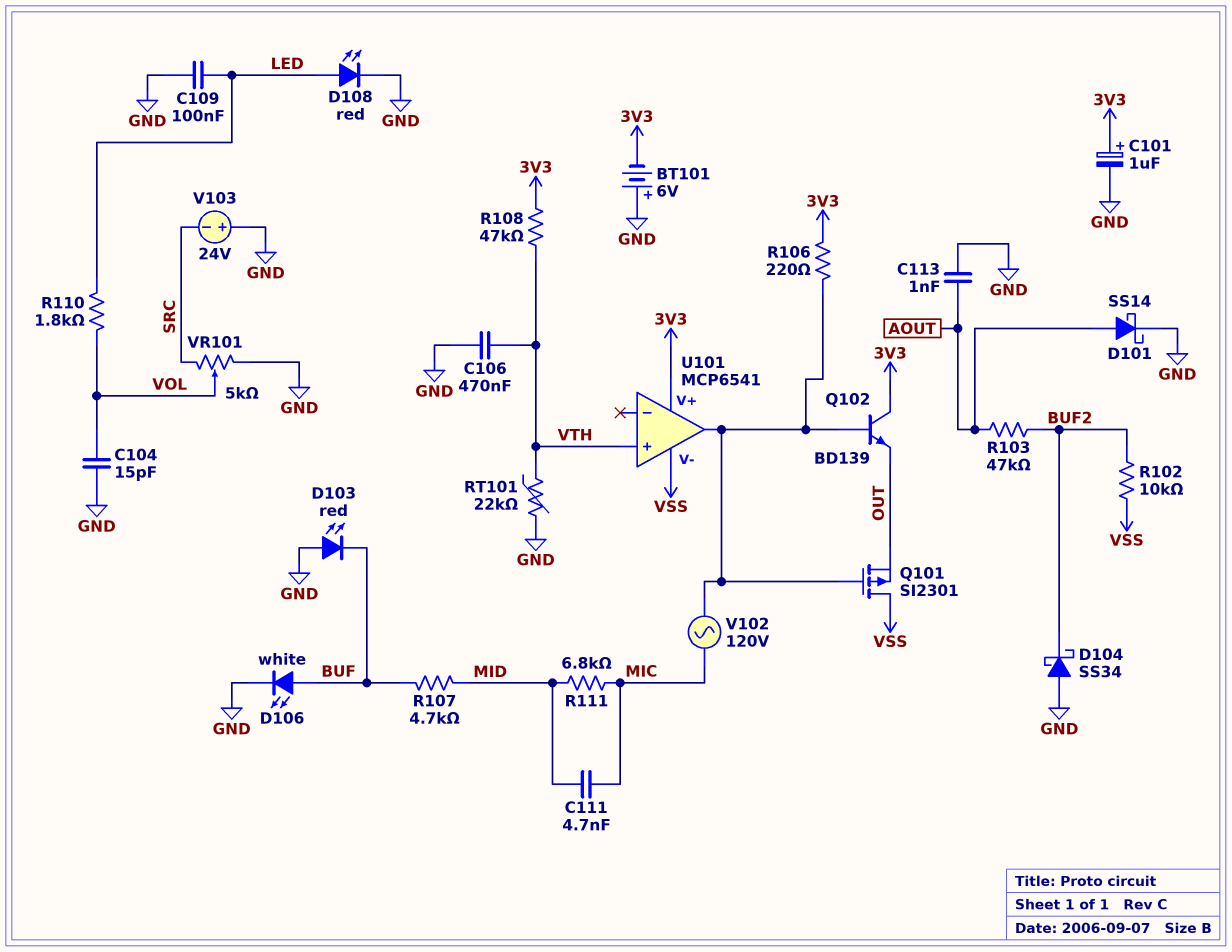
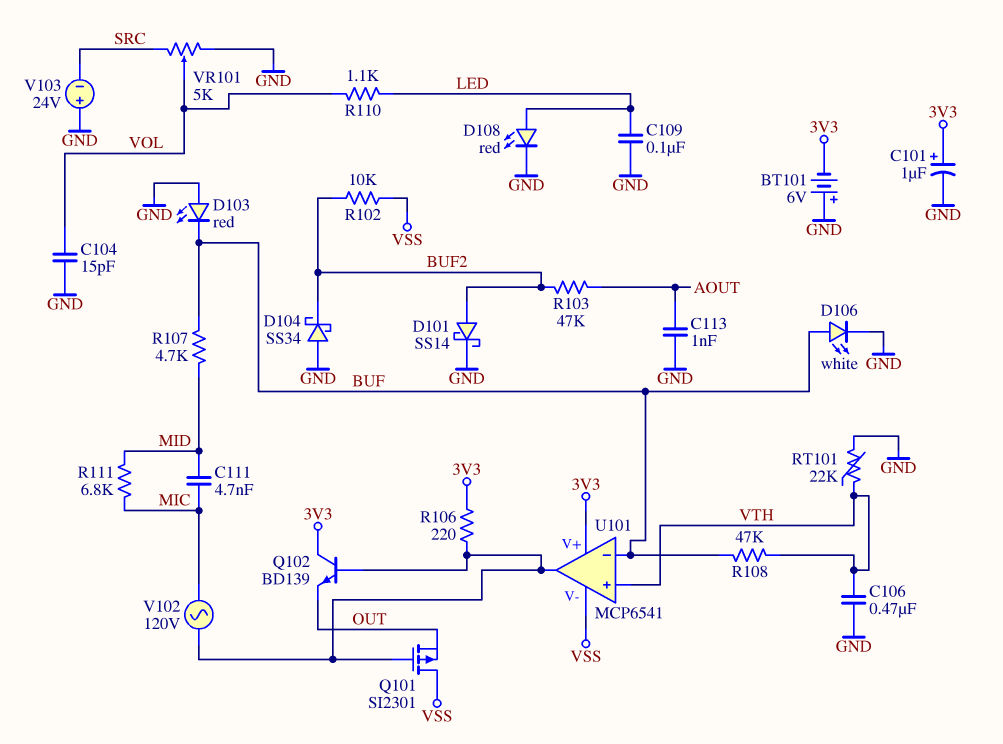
D101: schottky SS14 (A AOUT, K GND) -> schottky SS14 (A BUF2, K GND)
R108: 47k (3V3, VTH) -> 47k (BUF, VTH)
R110: 1.8k (LED, VOL) -> 1.1k (LED, VOL)
U101 pin in-: none -> BUF

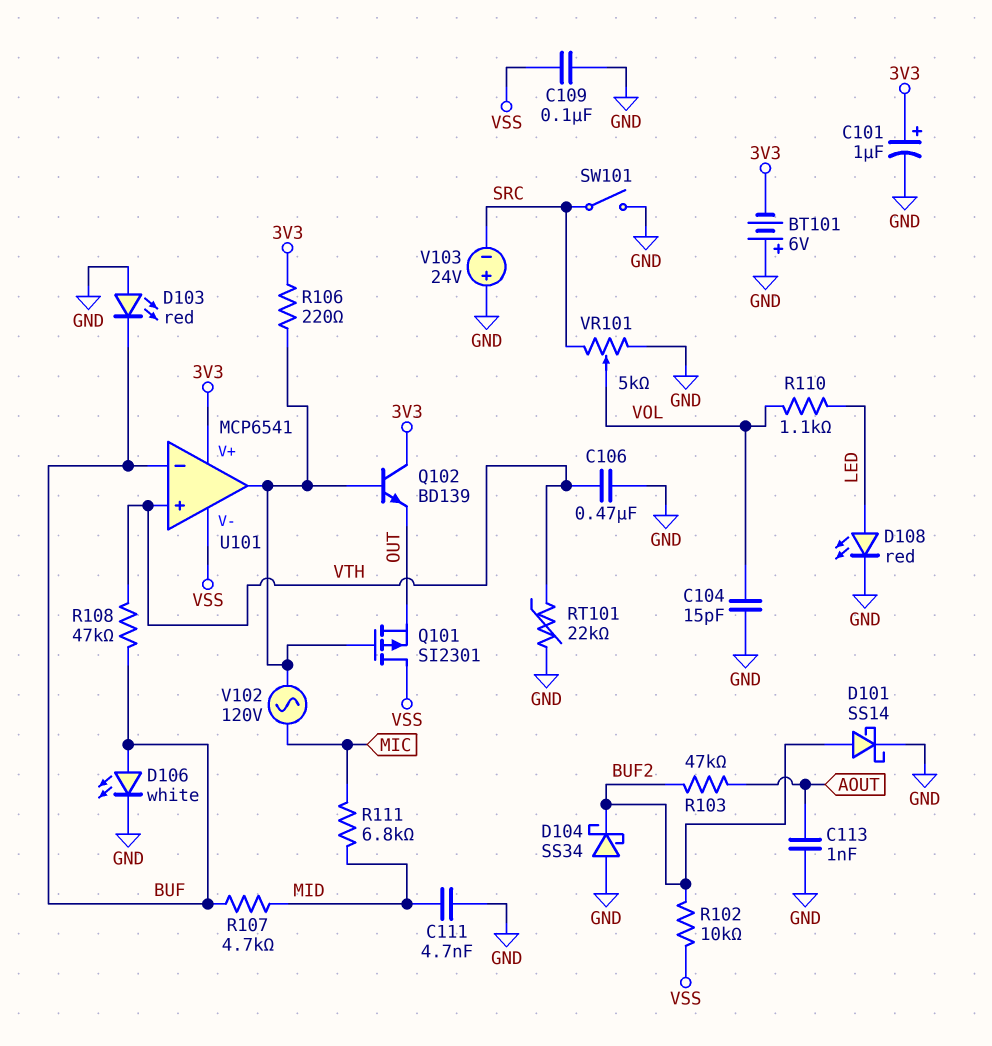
C109: 100nF (GND, LED) -> 100nF (GND, VSS)
C111: 4.7nF (MIC, MID) -> 4.7nF (GND, MID)
SW101: none -> switch (GND, SRC)

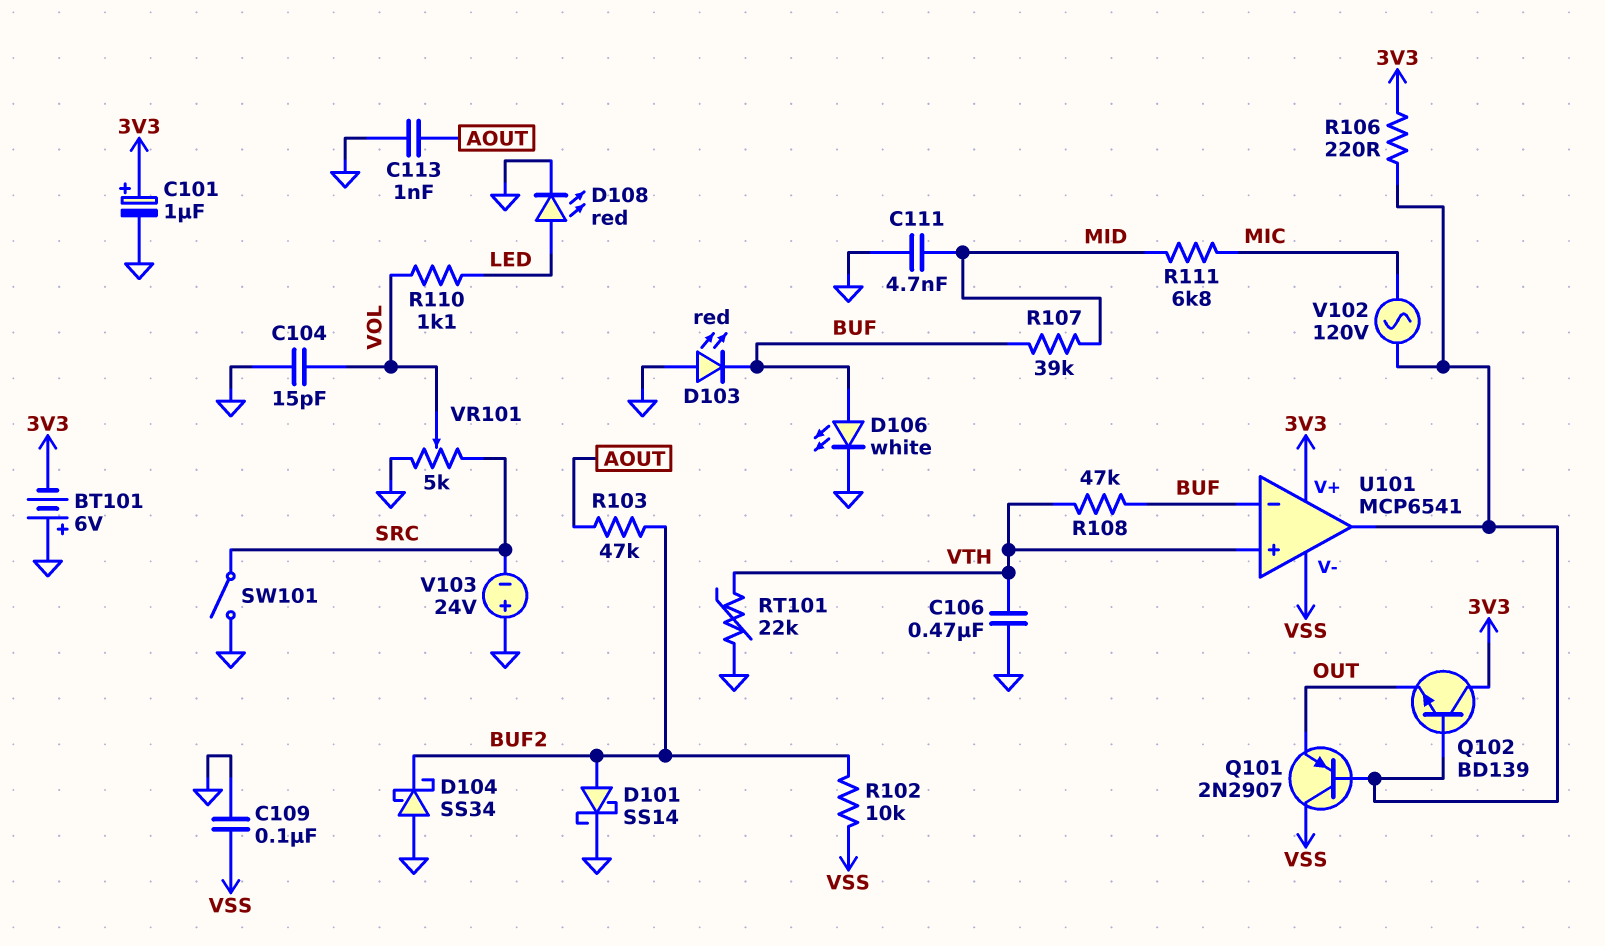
Q101: PMOS SI2301 (G U101/out, D VSS, S OUT) -> PNP 2N2907 (B U101/out, C VSS, E OUT)
R107: 4.7k (BUF, MID) -> 39k (BUF, MID)

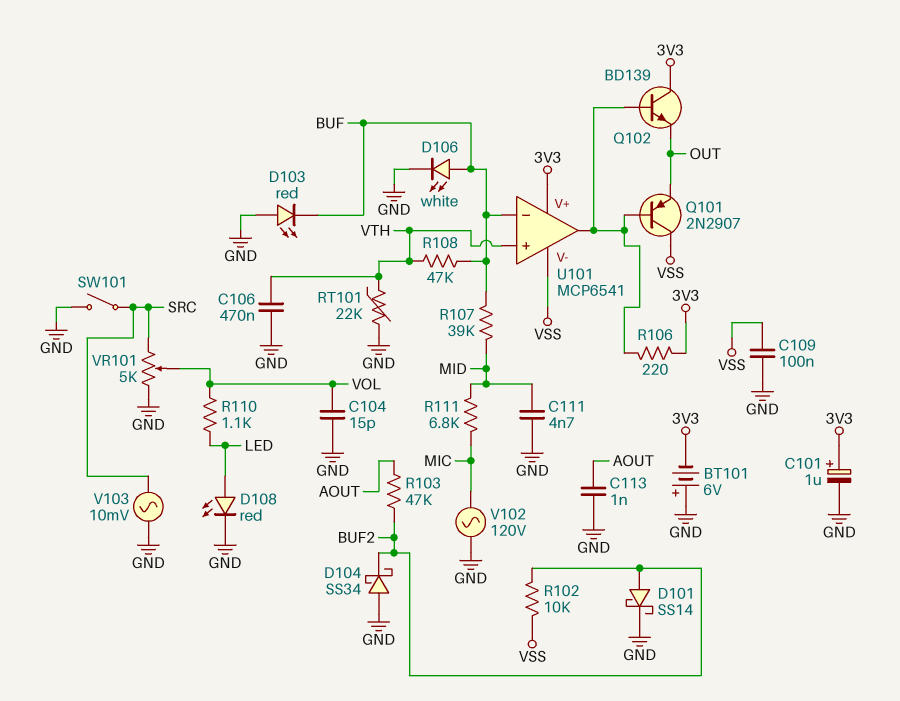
V102: AC 120V (MIC, U101/out) -> AC 120V (GND, MIC)
V103: 24V (plus GND, minus SRC) -> AC 10mV (GND, SRC)

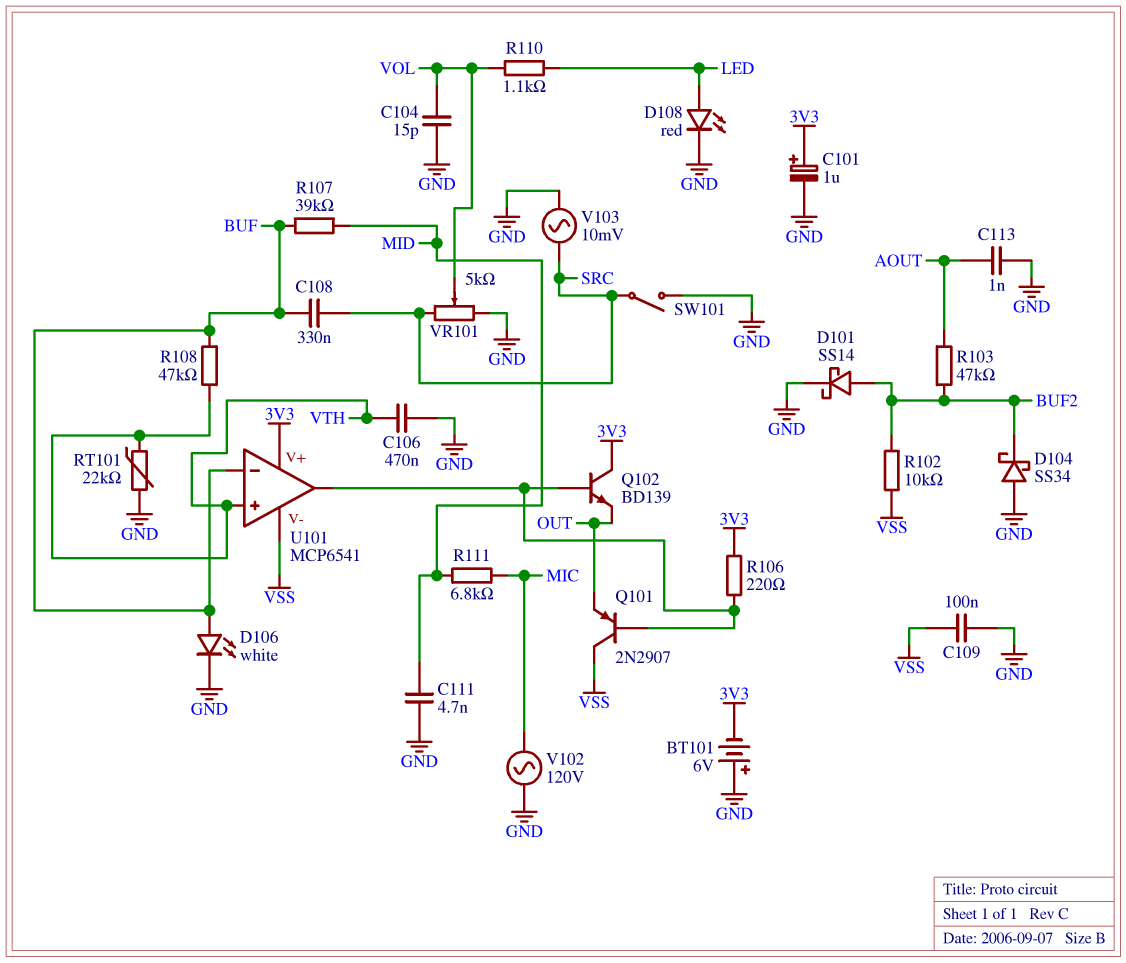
C108: none -> 330nF (BUF, SRC)
D103: LED red (A GND, K BUF) -> none

